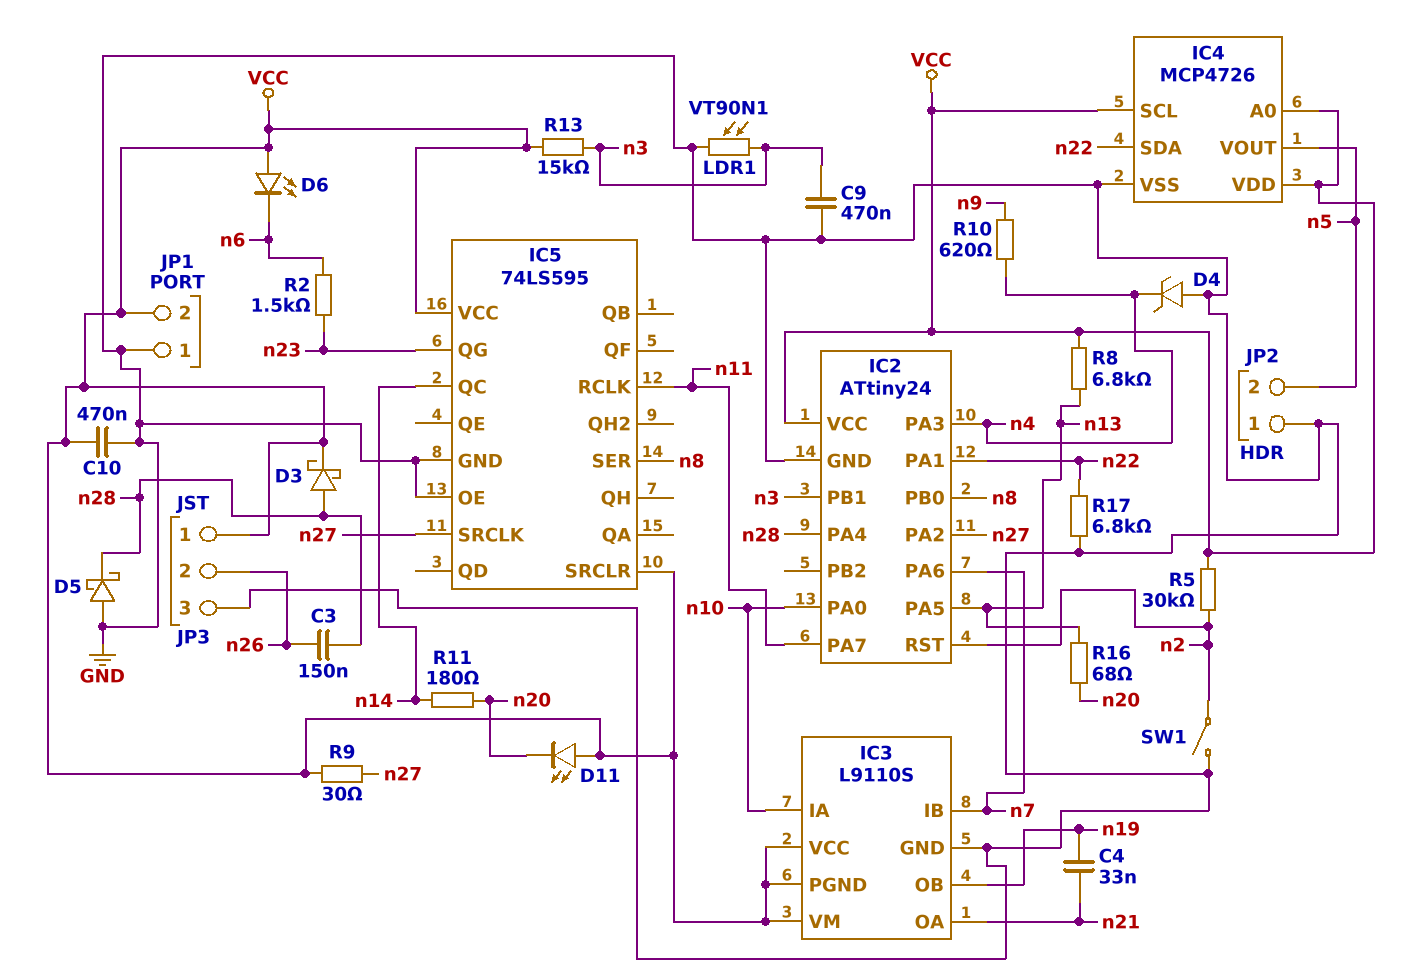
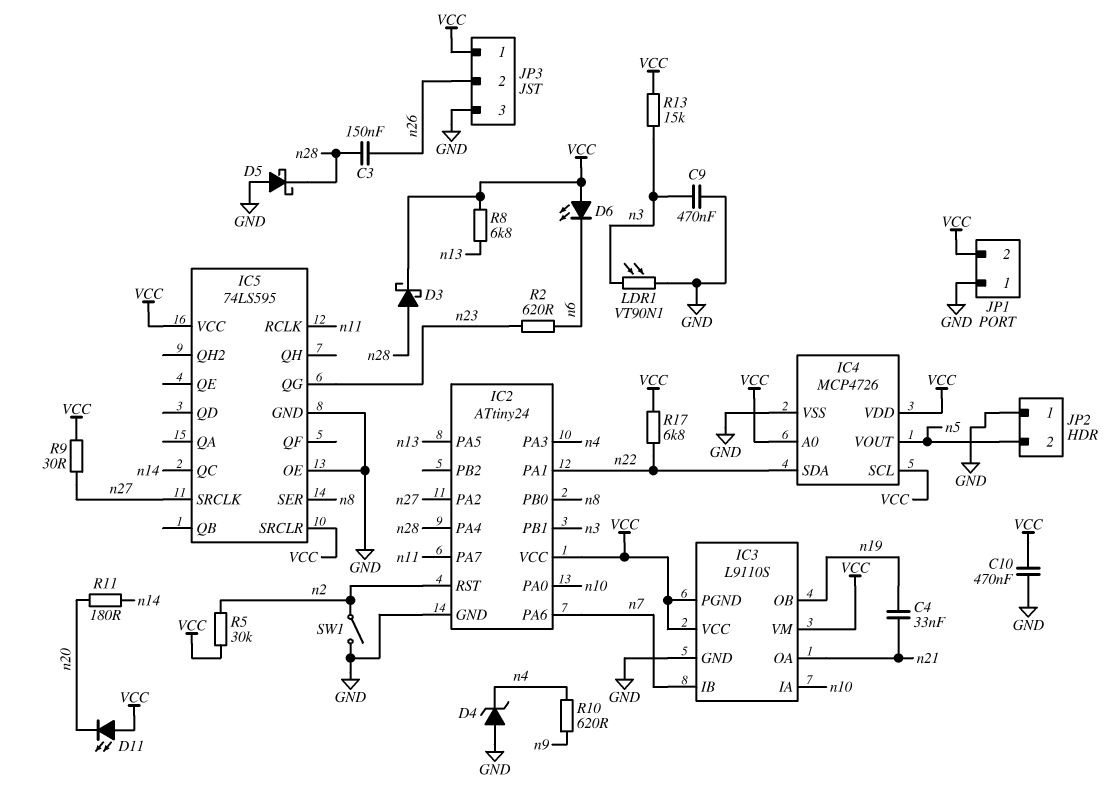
R2: 1.5k (n6, n23) -> 620 (n6, n23)
R16: 68 (n13, n20) -> none
R17: 6.8k (GND, n22) -> 6.8k (VCC, n22)

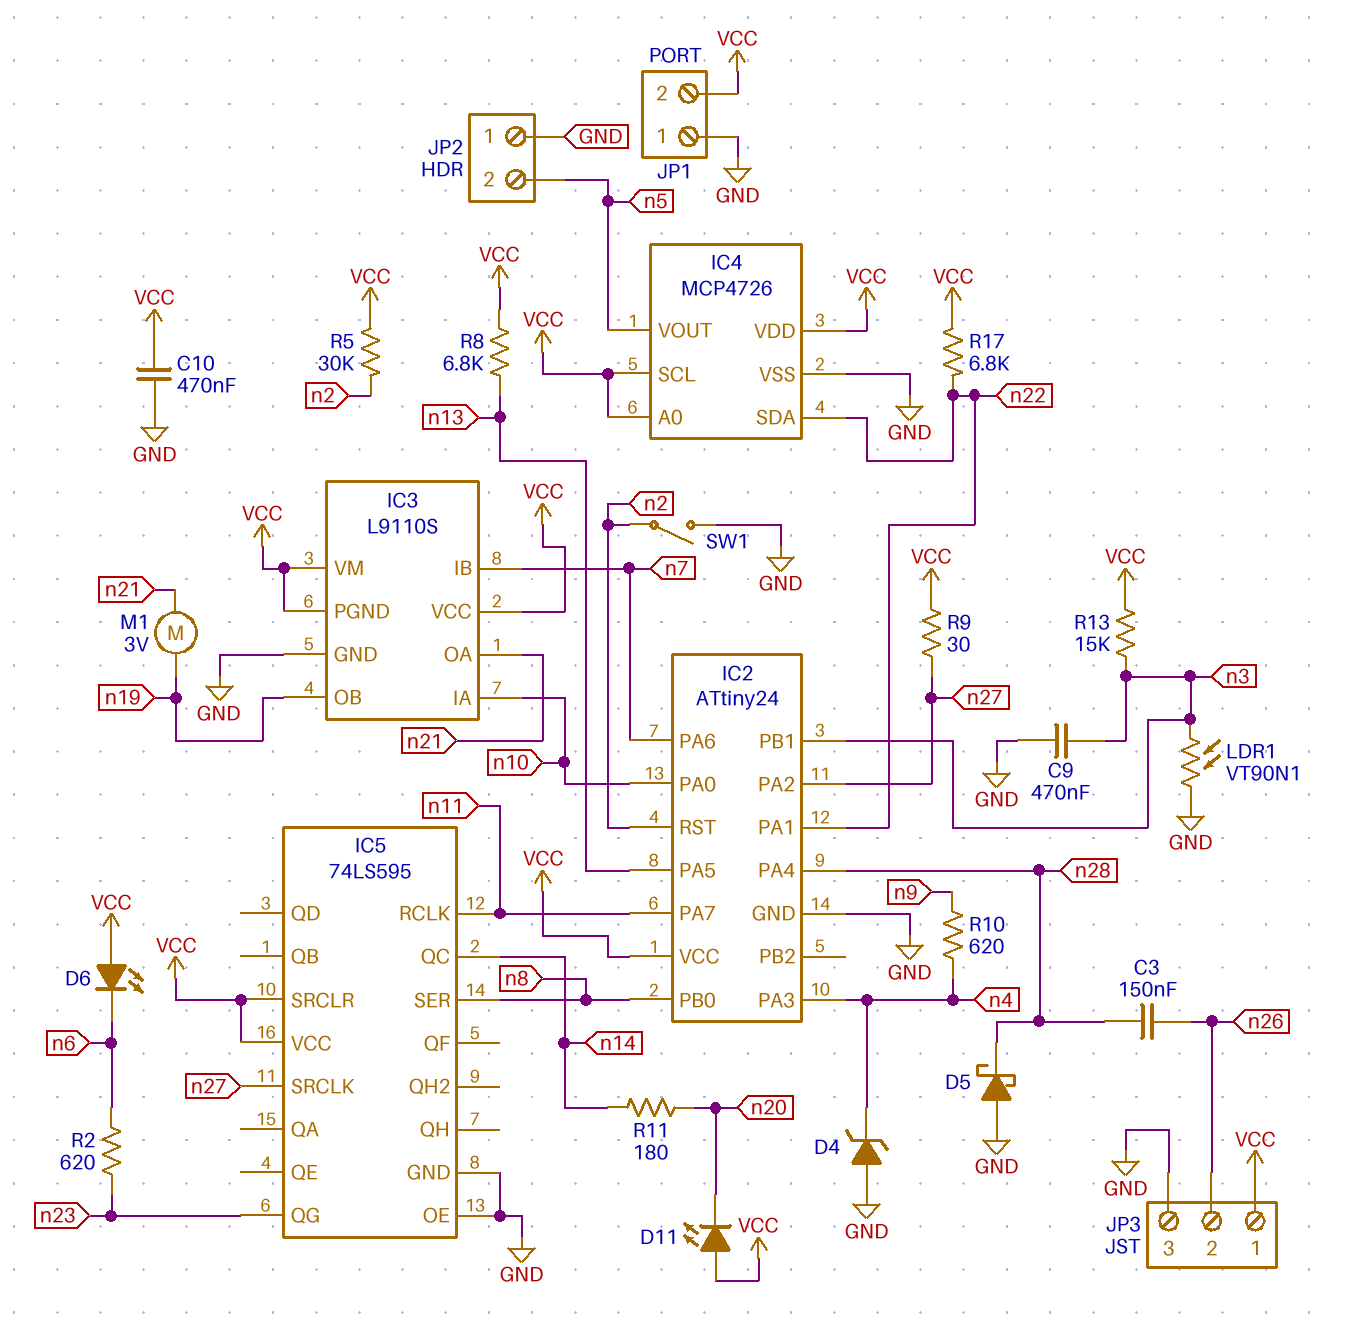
C4: 33nF (n19, n21) -> none
D3: schottky (A n28, K VCC) -> none
M1: none -> motor 3V (n19, n21)

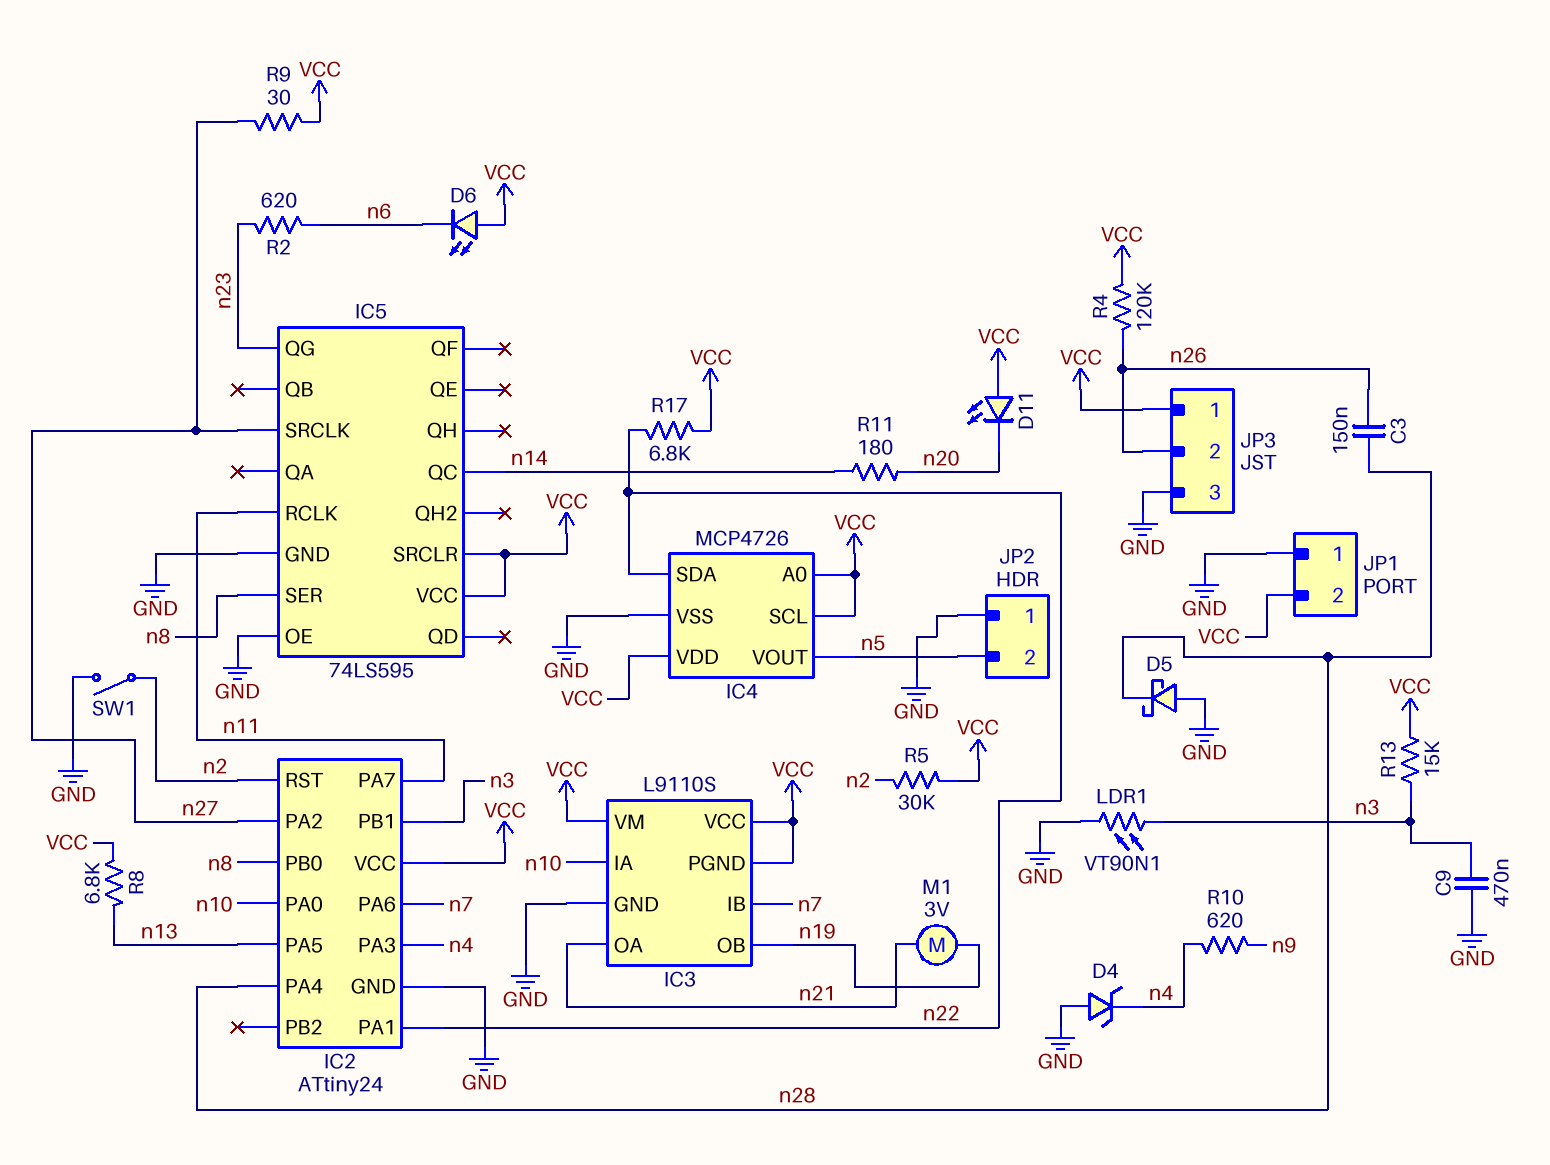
C10: 470nF (GND, VCC) -> none
R4: none -> 120k (VCC, n26)

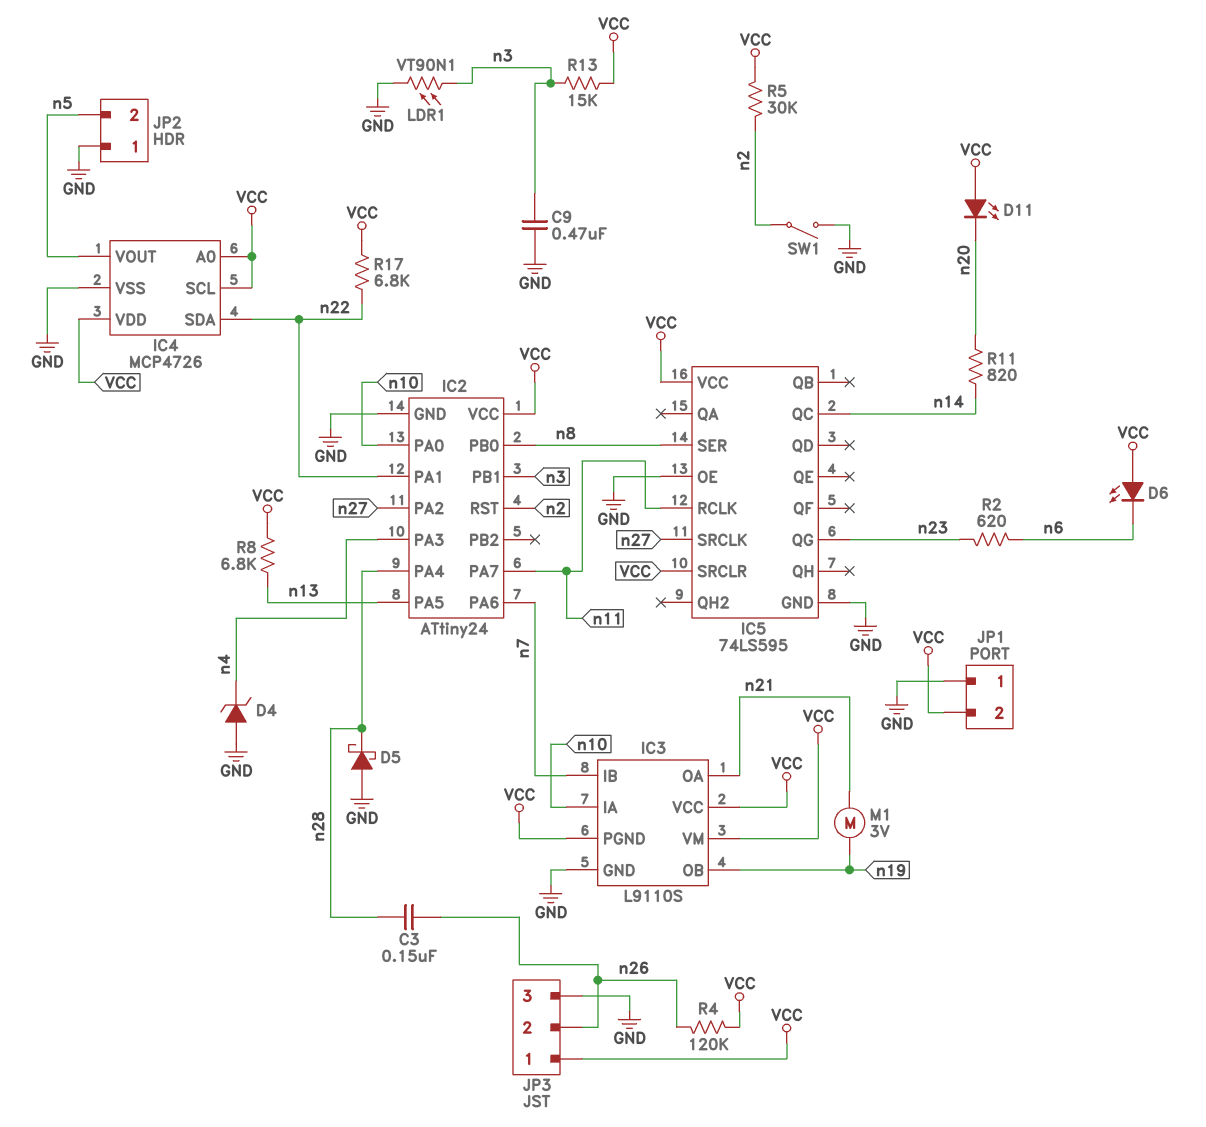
R9: 30 (VCC, n27) -> none
R10: 620 (n4, n9) -> none
R11: 180 (n14, n20) -> 820 (n14, n20)

